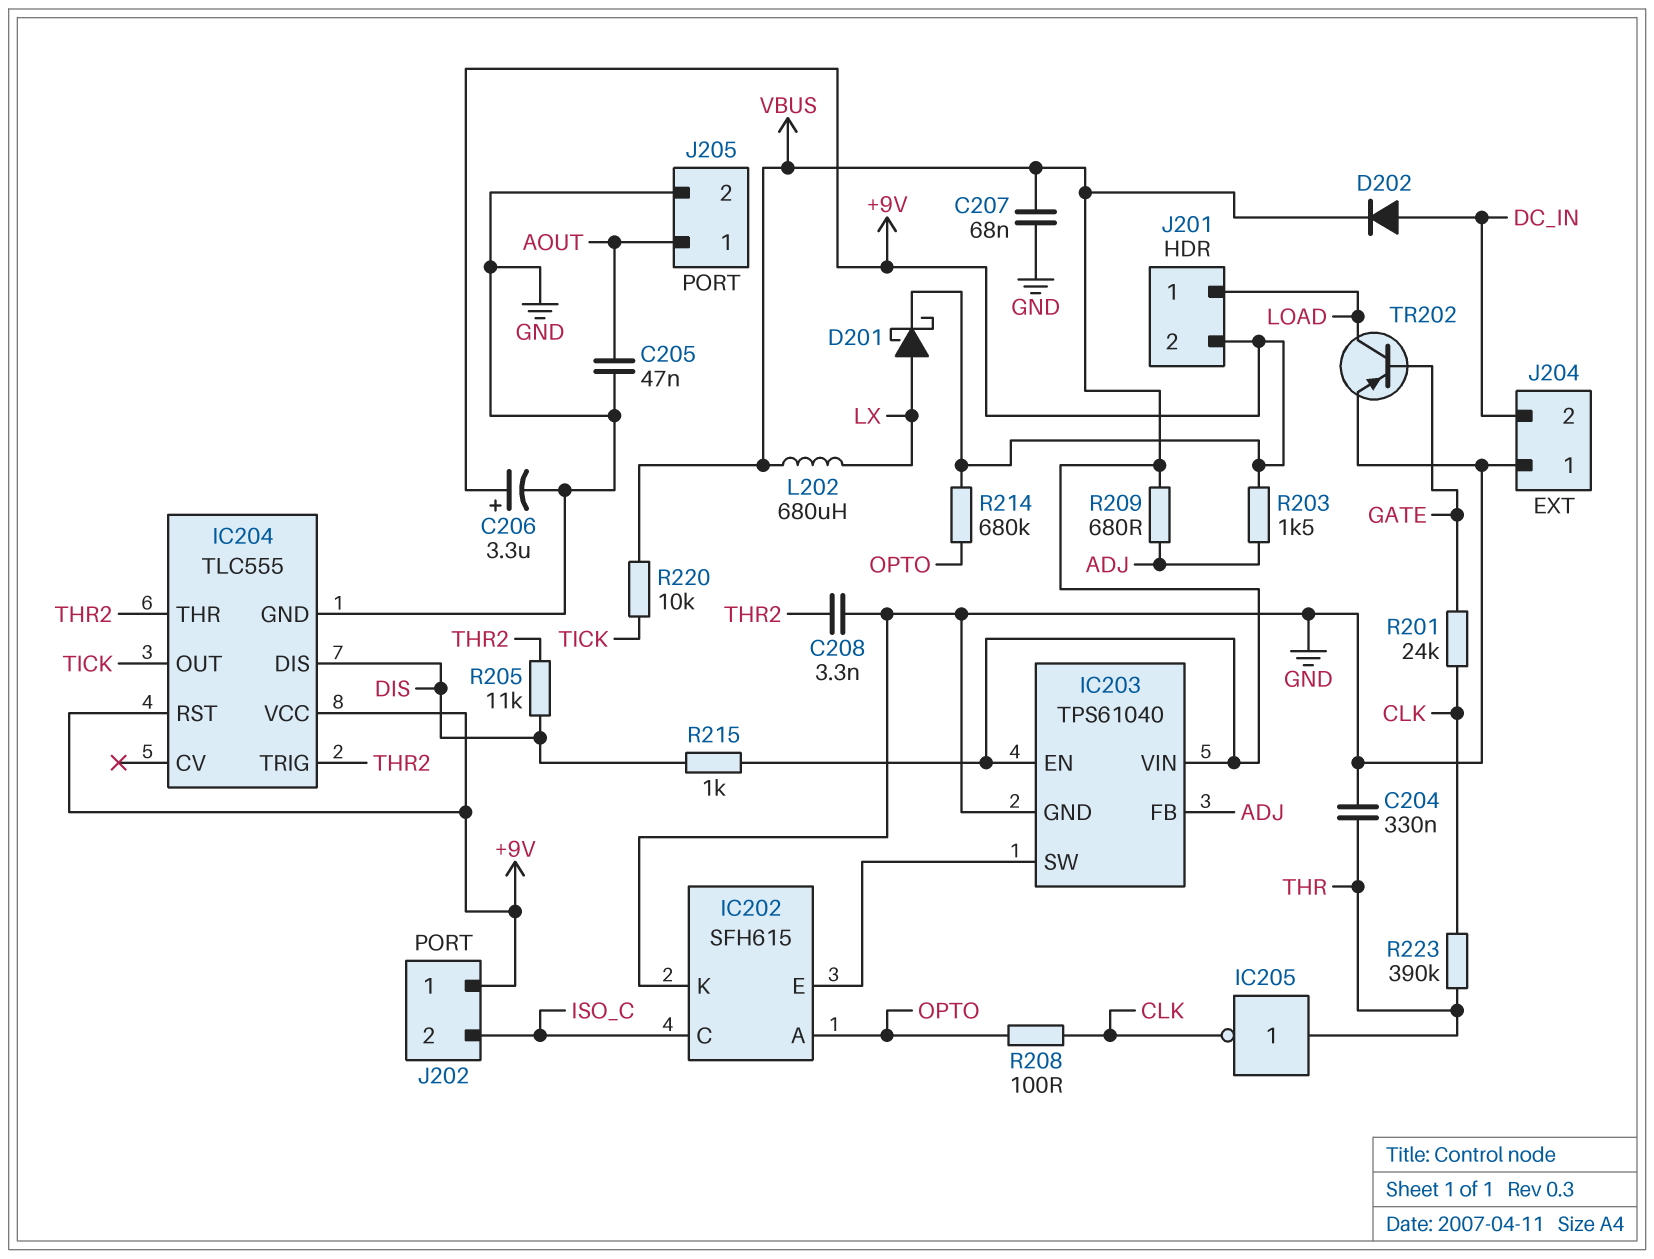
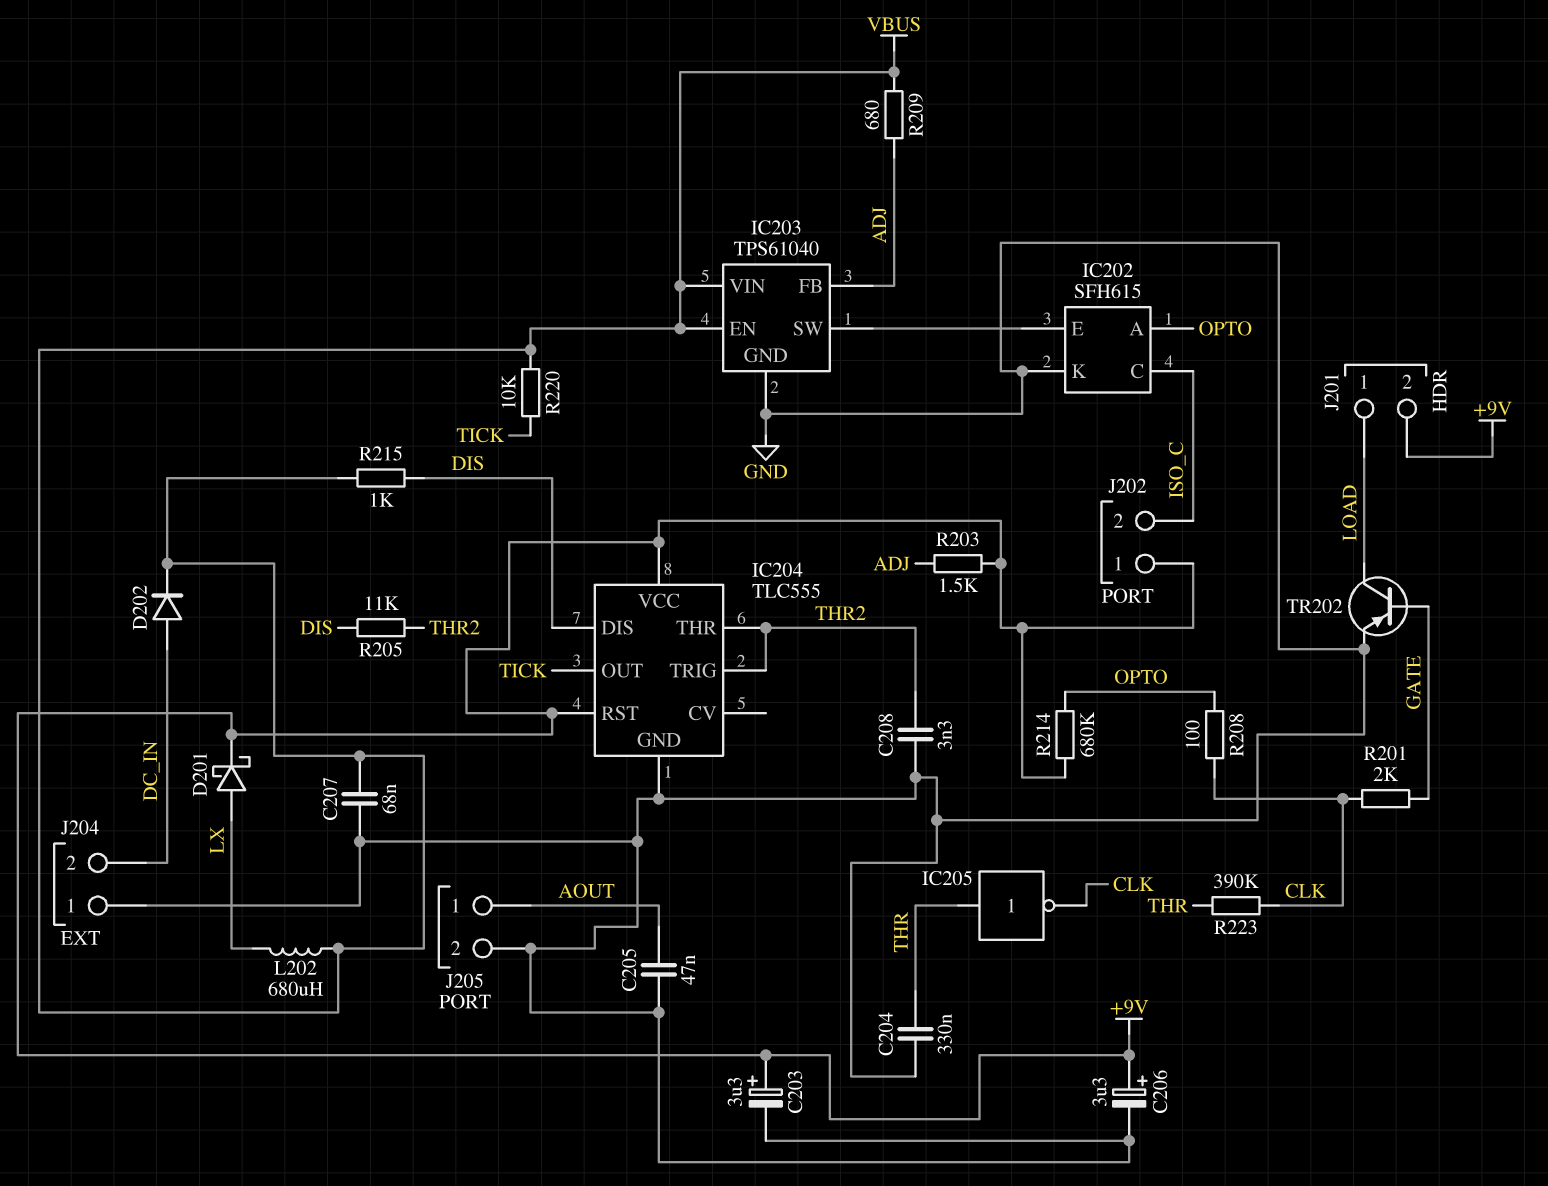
C203: none -> 3.3uF (plus +9V, minus GND)
R201: 24k (CLK, GATE) -> 2k (CLK, GATE)

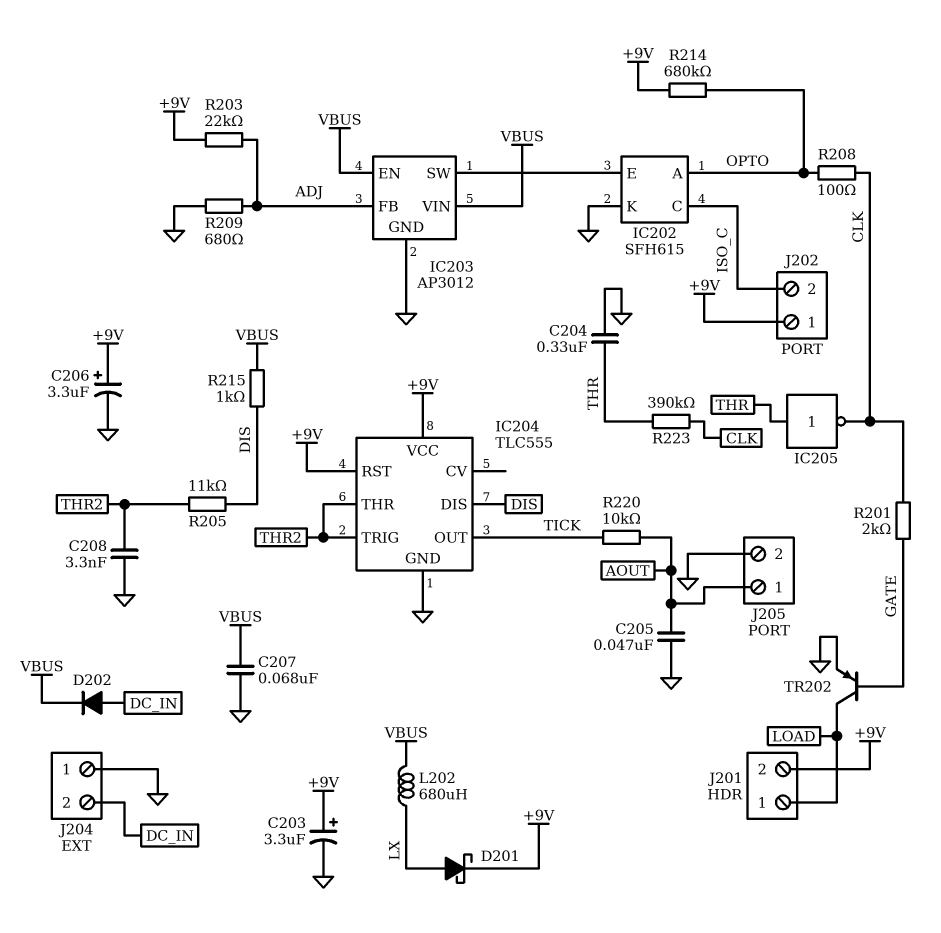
IC203: TPS61040 -> AP3012
R203: 1.5k (+9V, ADJ) -> 22k (+9V, ADJ)
R209: 680 (ADJ, VBUS) -> 680 (ADJ, GND)
R220: 10k (TICK, VBUS) -> 10k (AOUT, TICK)

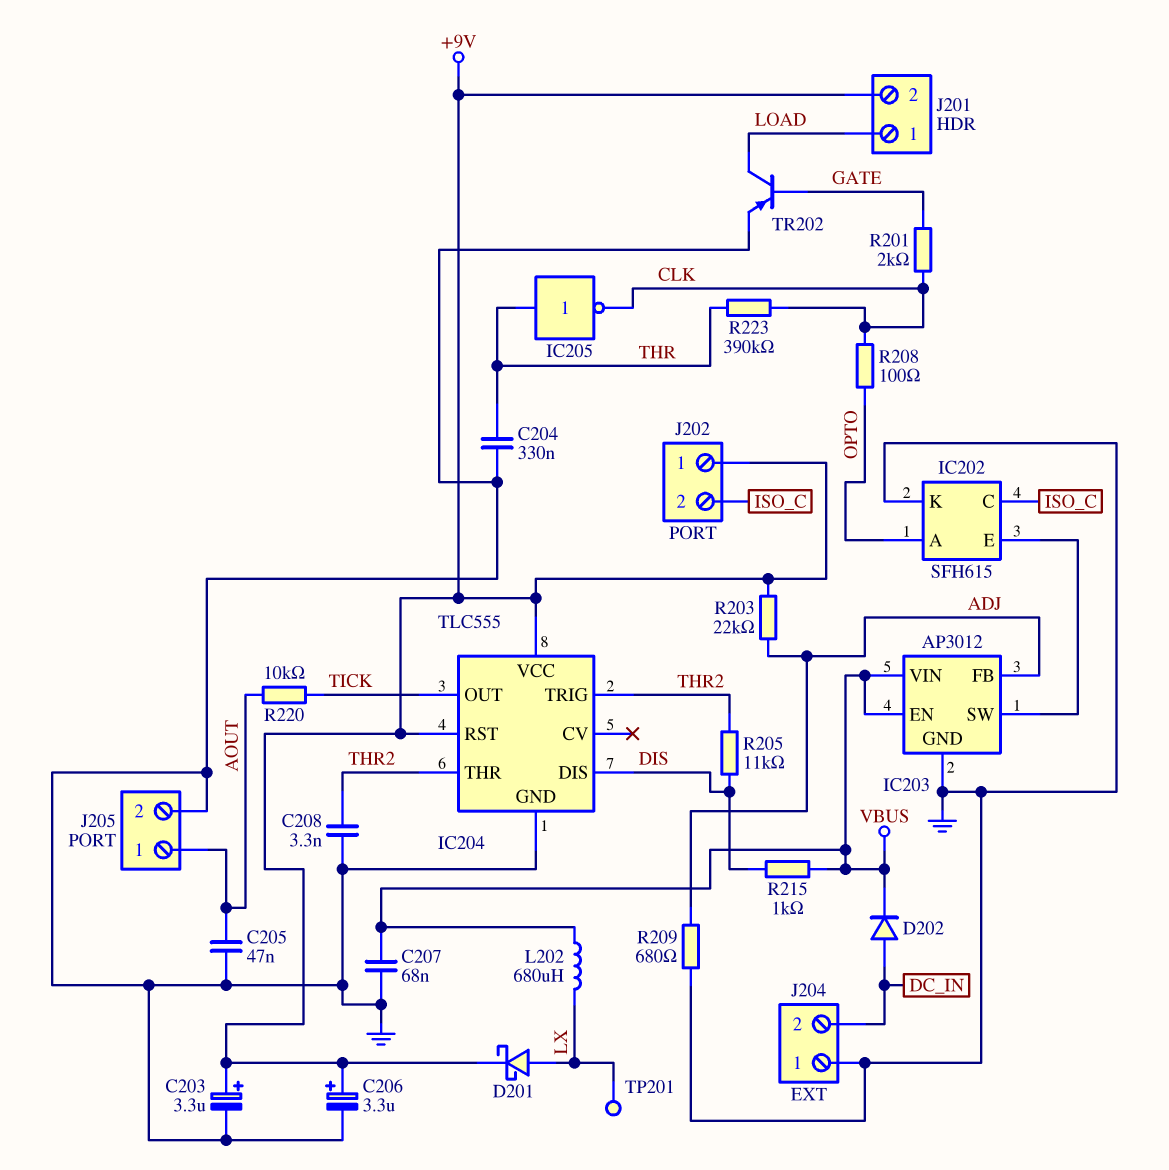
R214: 680k (+9V, OPTO) -> none
TP201: none -> test point (LX)

